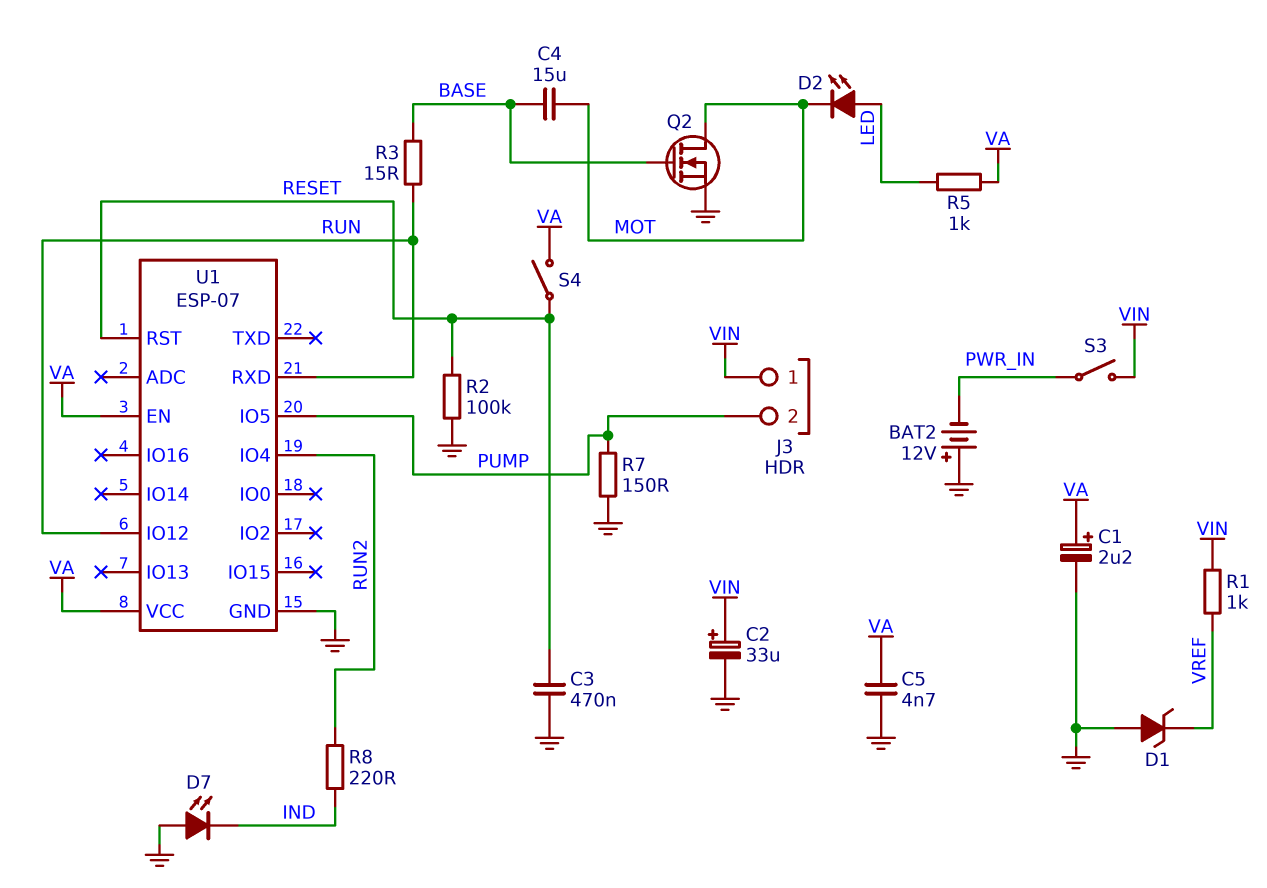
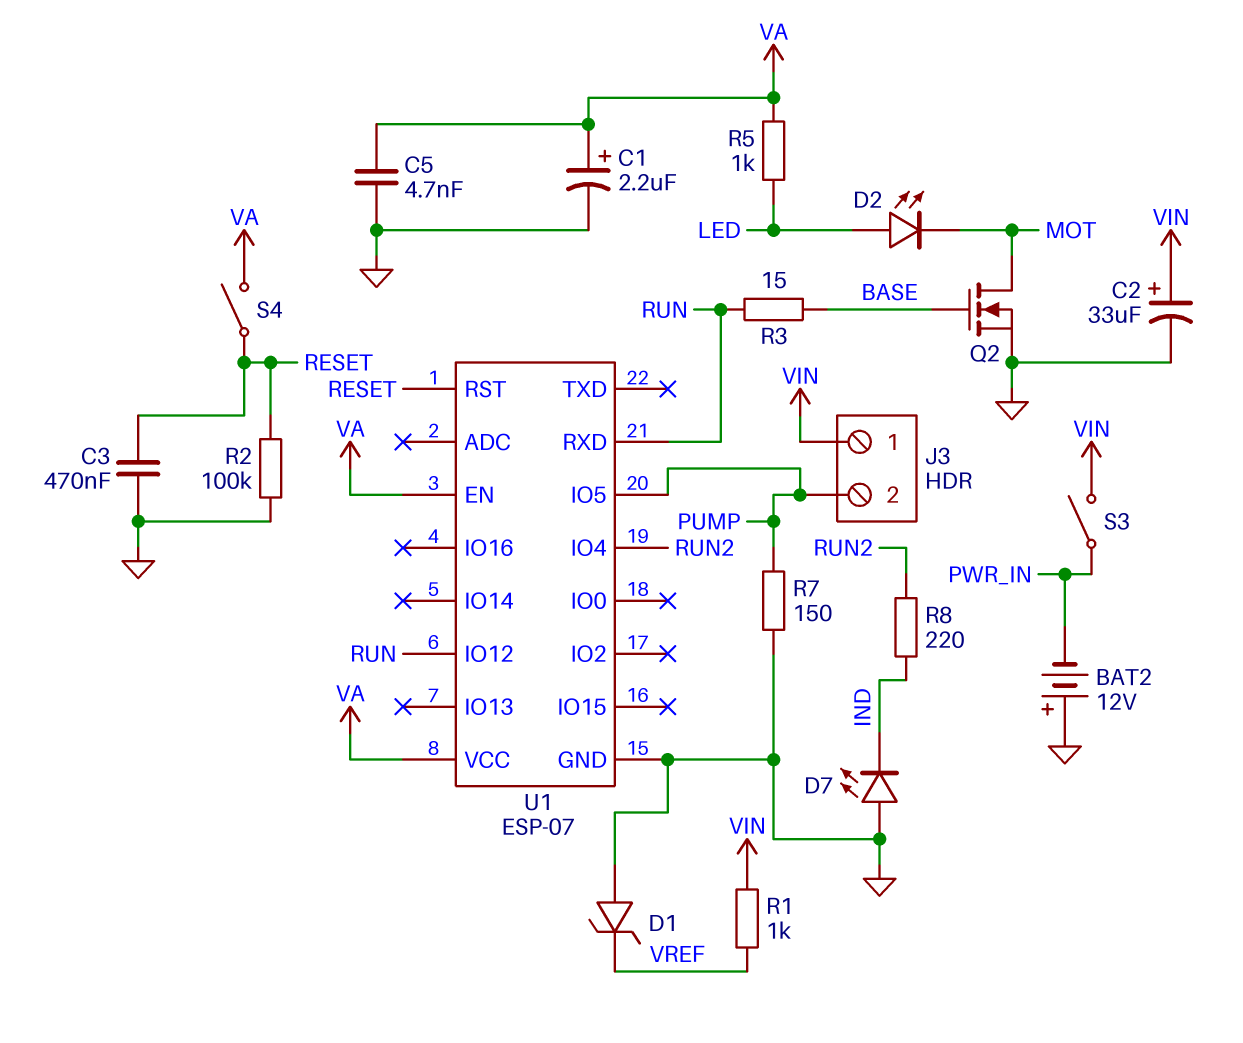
C4: 15uF (BASE, MOT) -> none

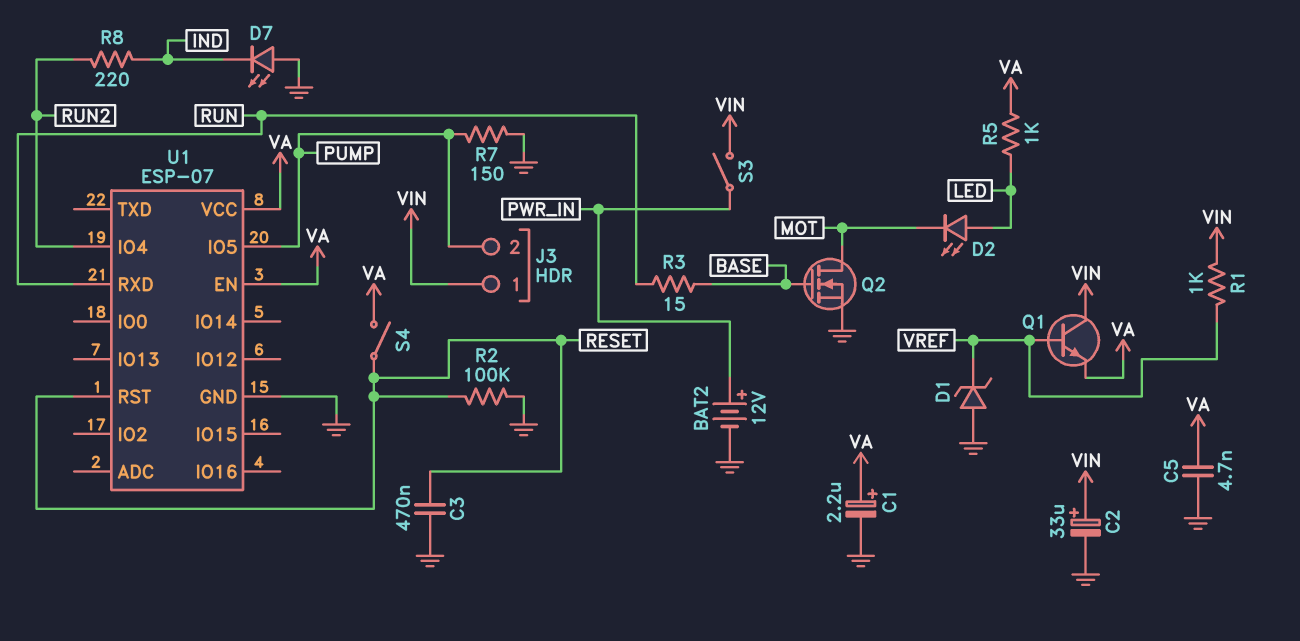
BAT2: 12V (plus GND, minus PWR_IN) -> 12V (plus PWR_IN, minus GND)
Q1: none -> NPN (B VREF, C VIN, E VA)
U1 pin IO12: RUN -> none

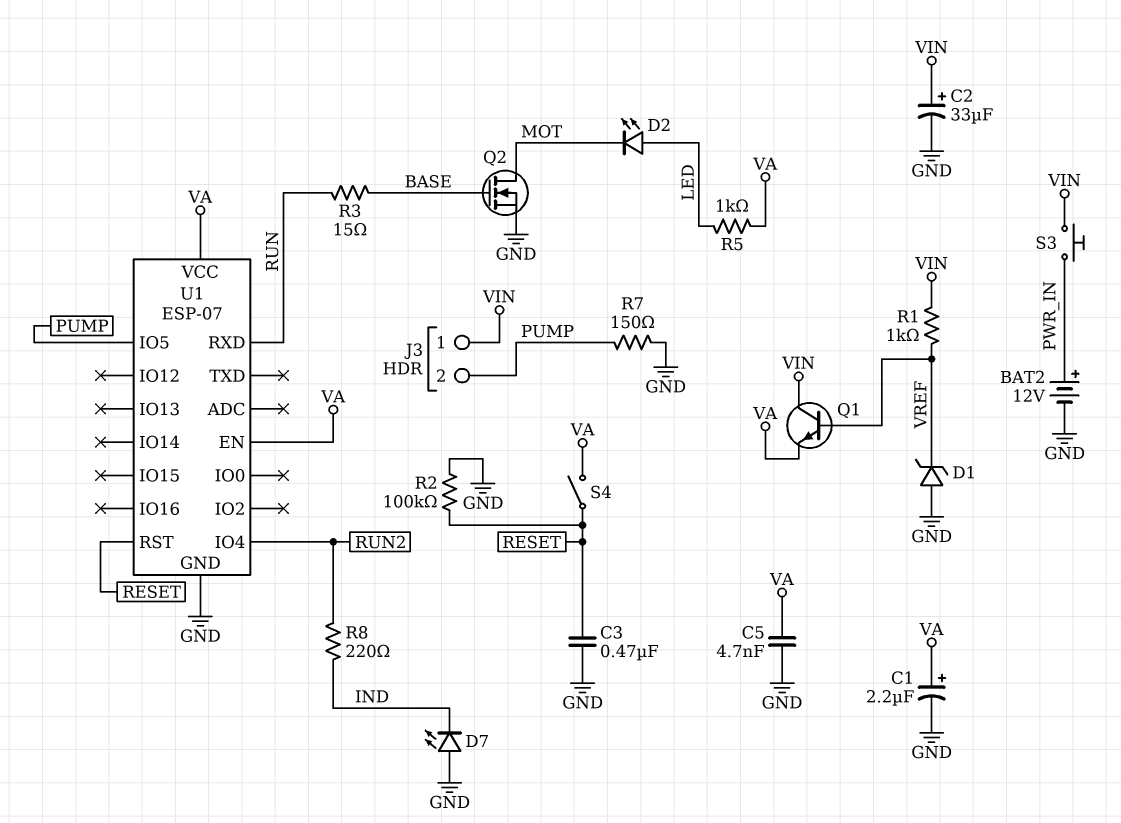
S3: switch (PWR_IN, VIN) -> button (PWR_IN, VIN)

